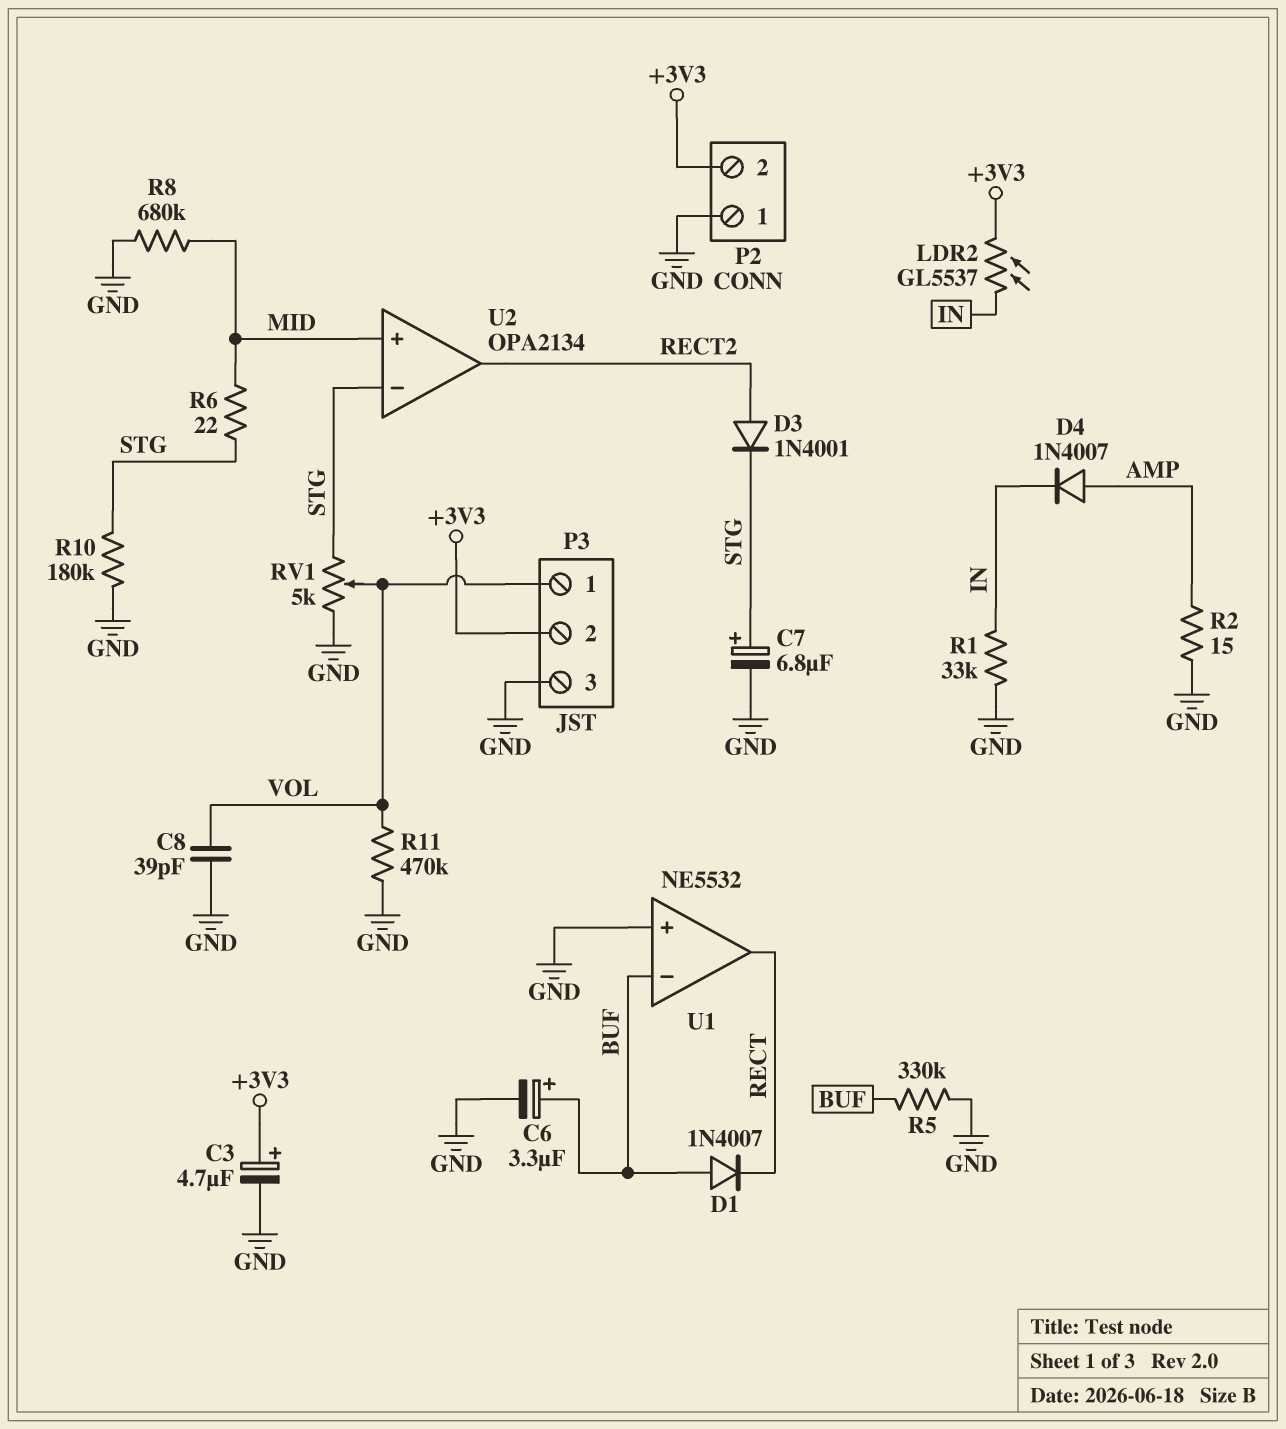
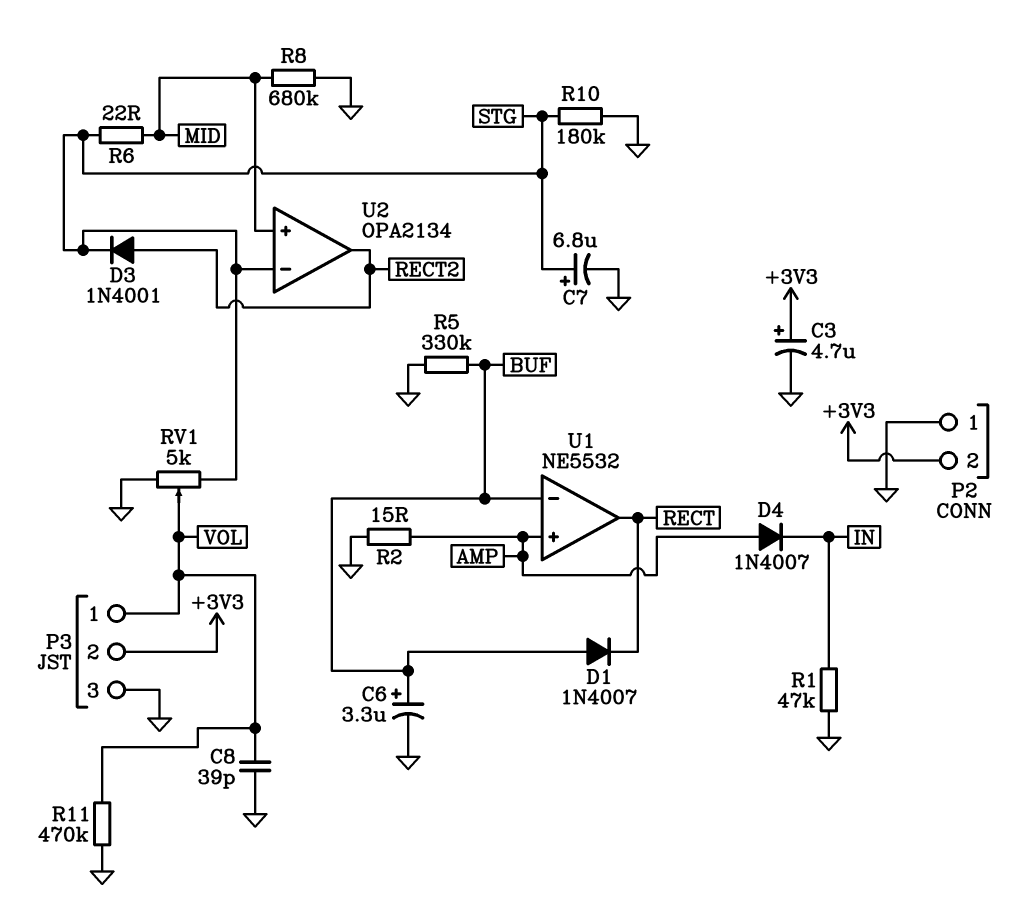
LDR2: GL5537 (+3V3, IN) -> none
R1: 33k (GND, IN) -> 47k (GND, IN)
U1 pin in+: GND -> AMP

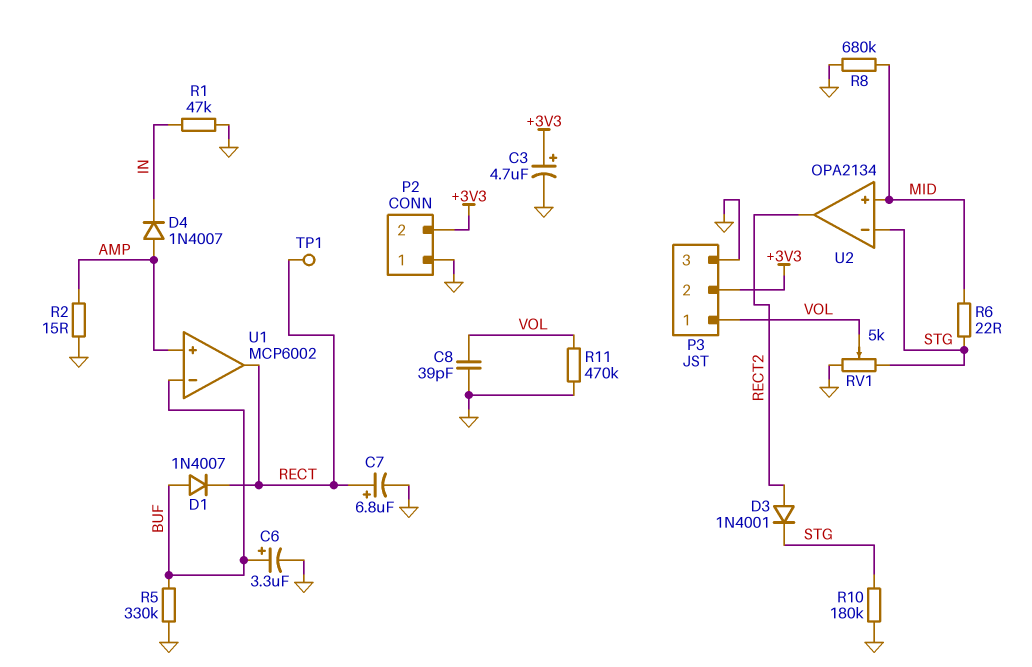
C7: 6.8uF (plus STG, minus GND) -> 6.8uF (plus RECT, minus GND)
TP1: none -> test point (RECT)
U1: NE5532 -> MCP6002

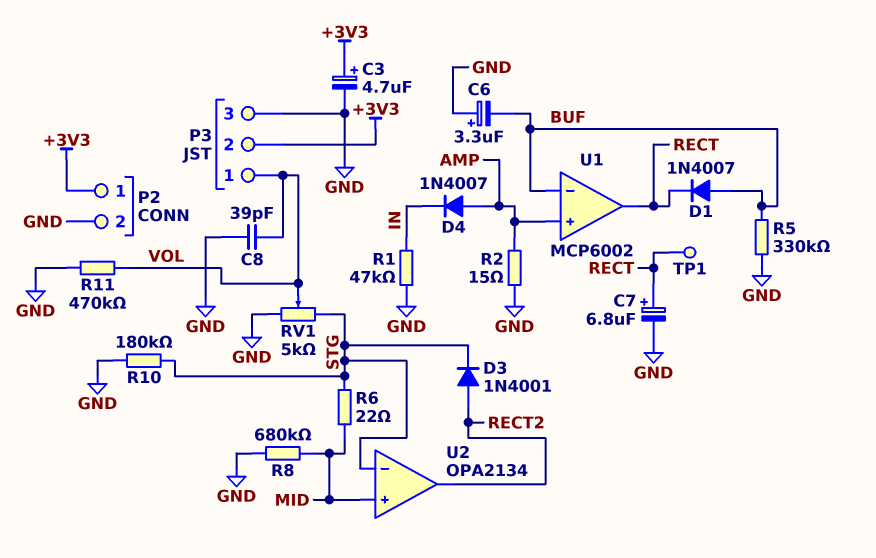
C6: 3.3uF (plus BUF, minus GND) -> 3.3uF (plus GND, minus BUF)
P2 pin 1: GND -> +3V3
P2 pin 2: +3V3 -> GND

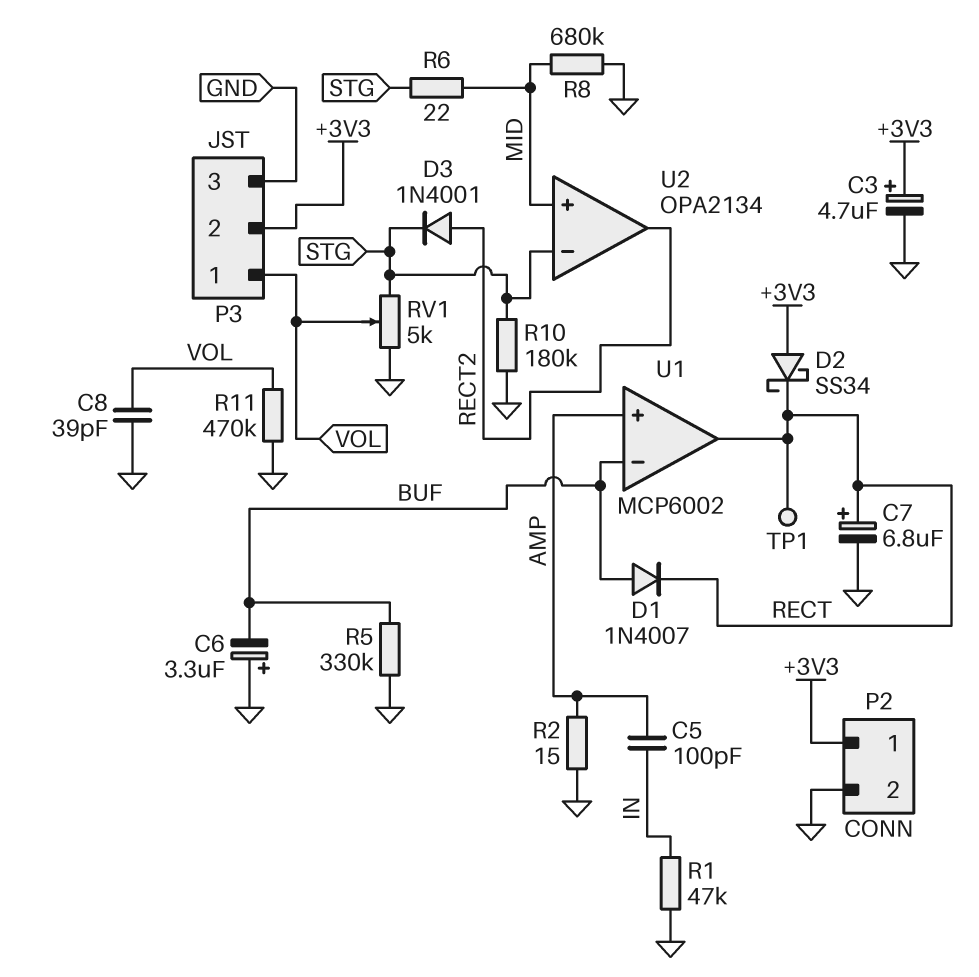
C5: none -> 100pF (AMP, IN)
D2: none -> schottky SS34 (A +3V3, K RECT)
D4: diode 1N4007 (A AMP, K IN) -> none

